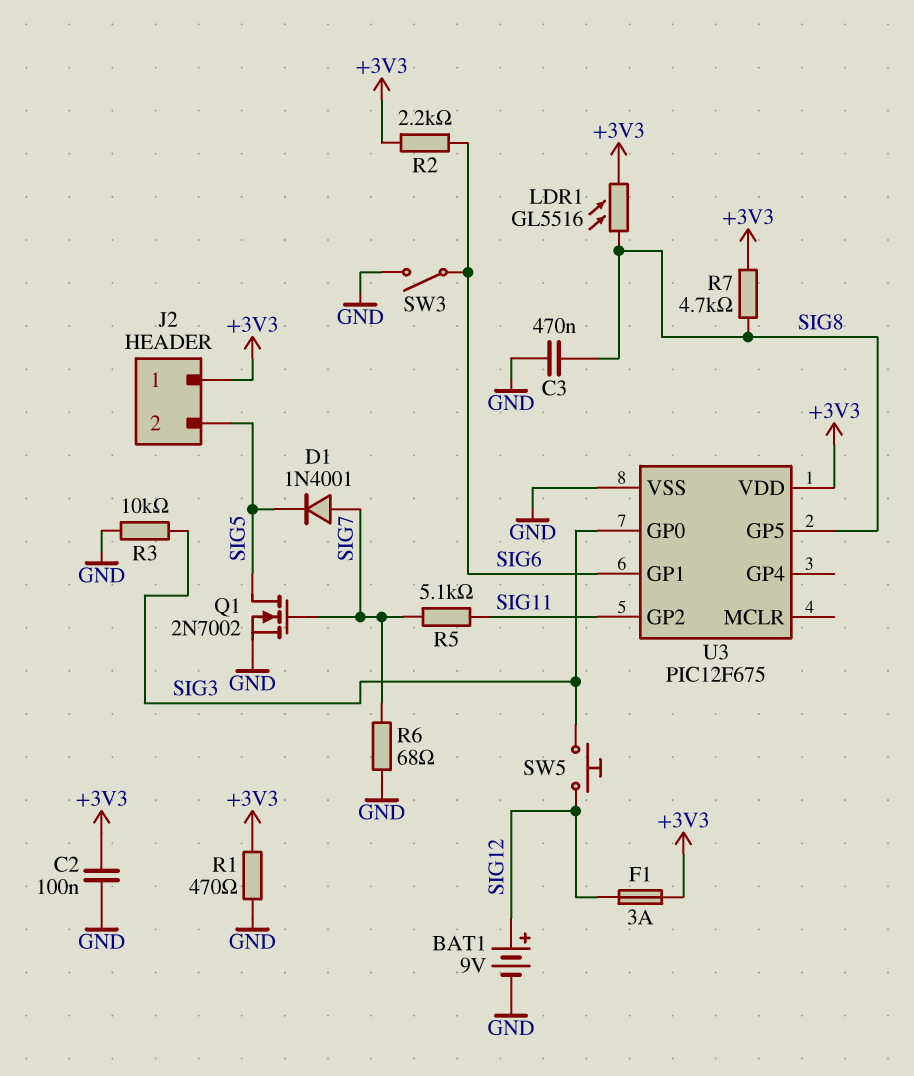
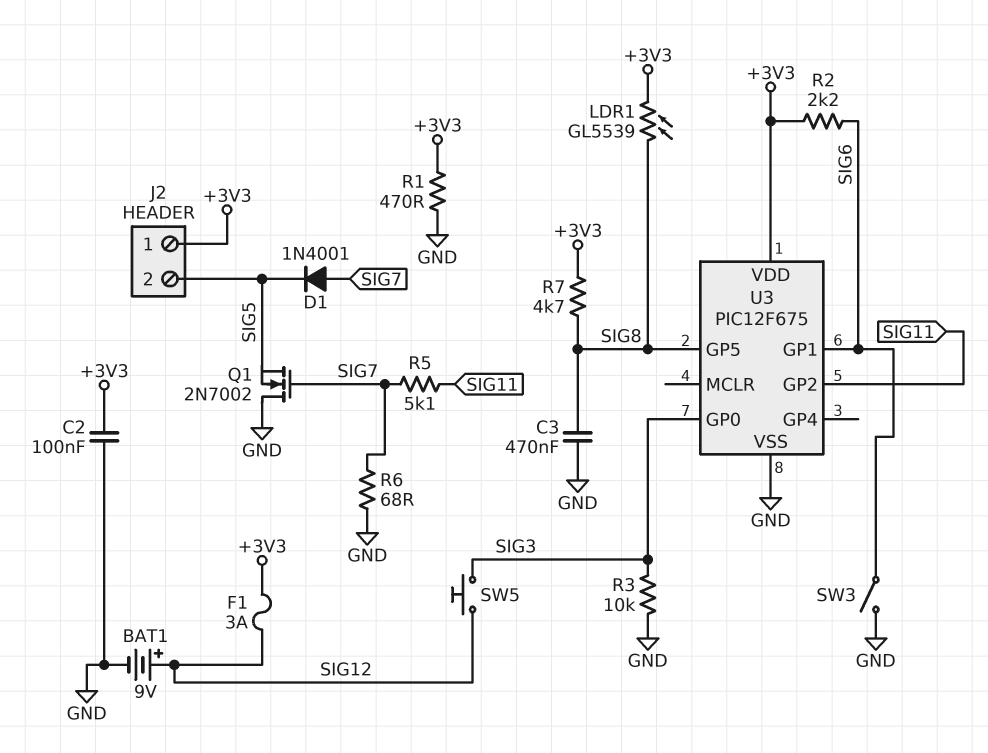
LDR1: GL5516 (+3V3, SIG8) -> GL5539 (+3V3, SIG8)
Q1: NMOS 2N7002 (G SIG7, D SIG5, S GND) -> NMOS 2N7002 (G SIG7, D GND, S SIG5)

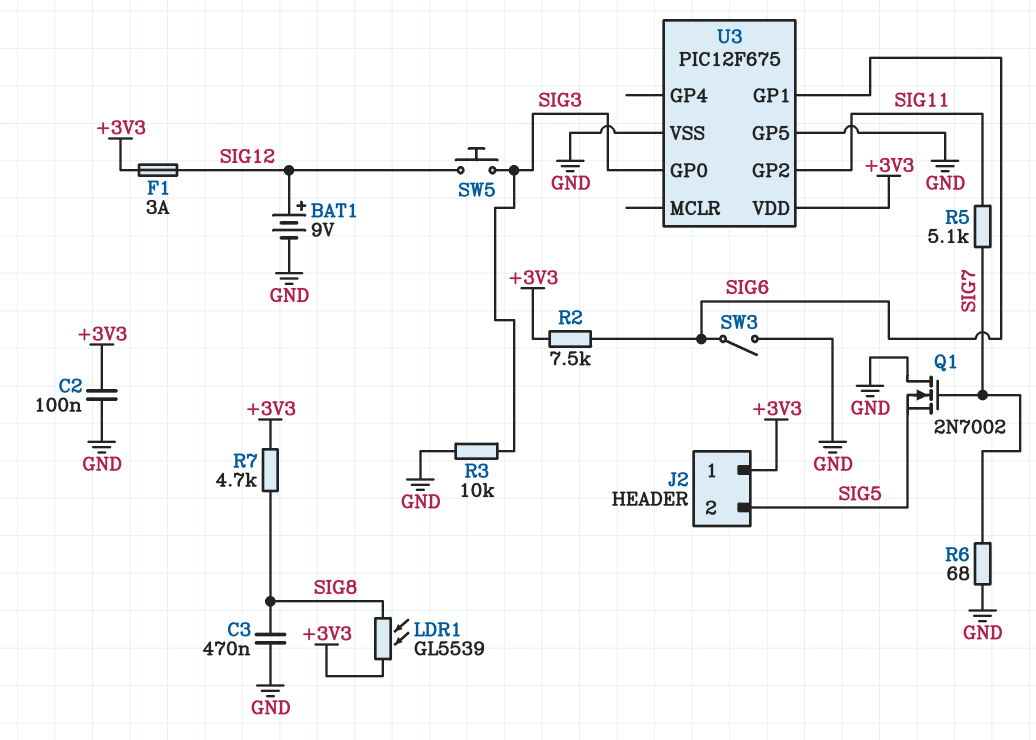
D1: diode 1N4001 (A SIG7, K SIG5) -> none
R1: 470 (+3V3, GND) -> none
R2: 2.2k (+3V3, SIG6) -> 7.5k (+3V3, SIG6)
U3 pin GP5: SIG8 -> GND

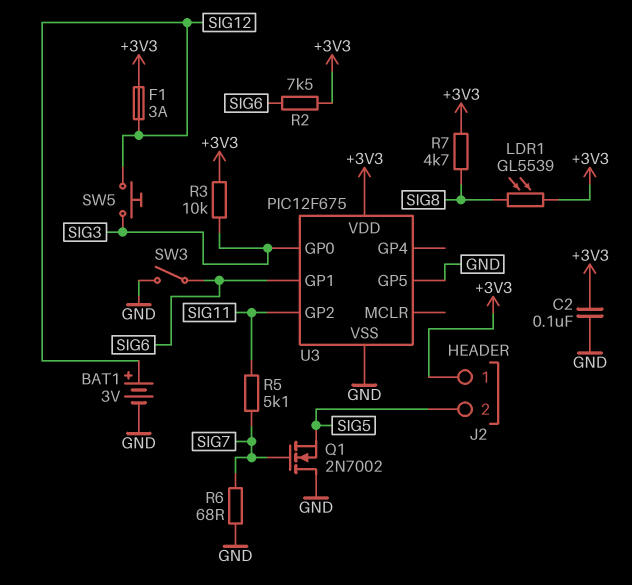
BAT1: 9V (plus SIG12, minus GND) -> 3V (plus SIG12, minus GND)
C3: 470nF (GND, SIG8) -> none
R3: 10k (GND, SIG3) -> 10k (+3V3, SIG3)

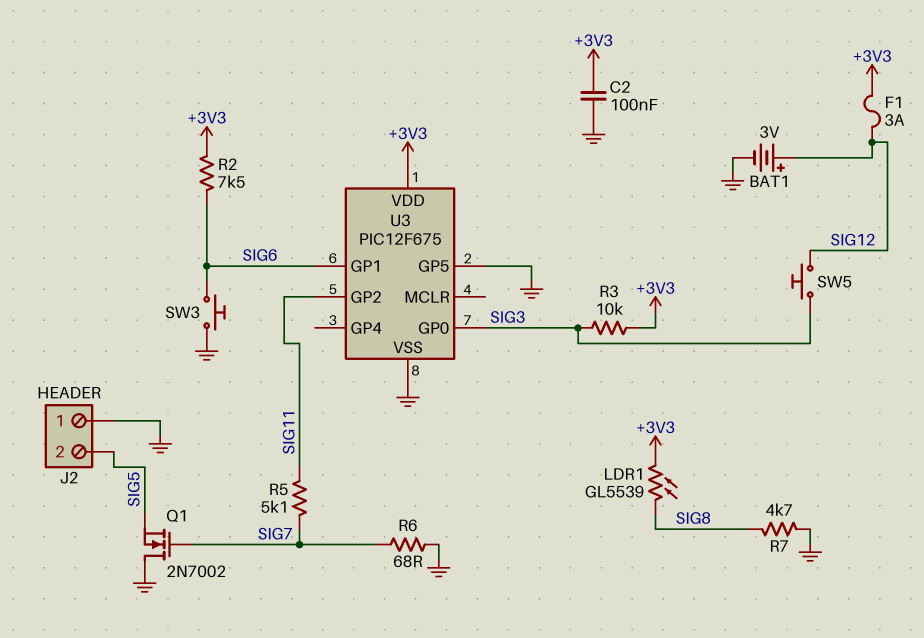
J2 pin 1: +3V3 -> GND
R7: 4.7k (+3V3, SIG8) -> 4.7k (GND, SIG8)
SW3: switch (GND, SIG6) -> button (GND, SIG6)

